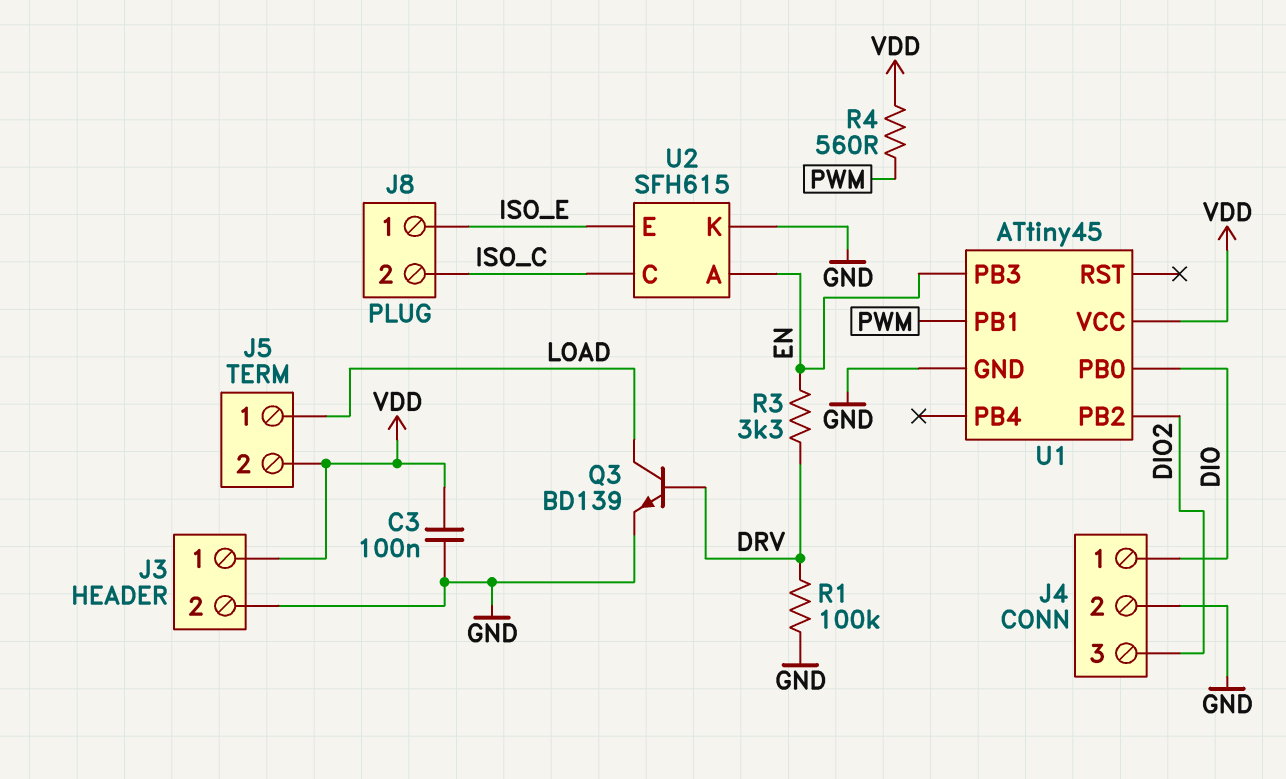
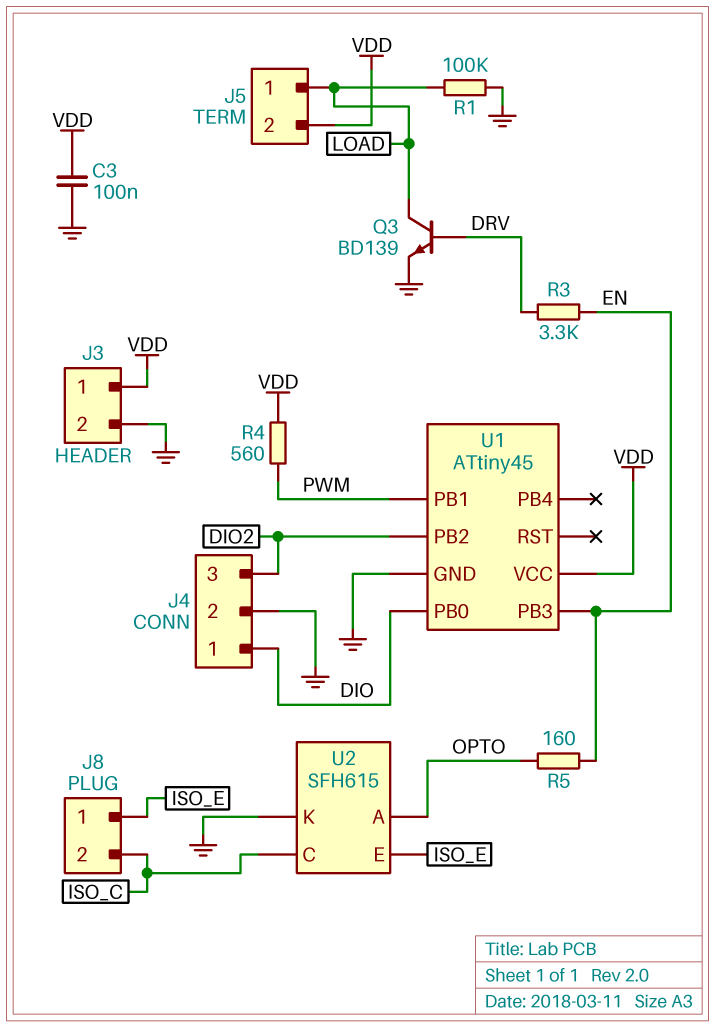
R1: 100k (DRV, GND) -> 100k (GND, LOAD)
R5: none -> 160 (EN, OPTO)
U2 pin A: EN -> OPTO

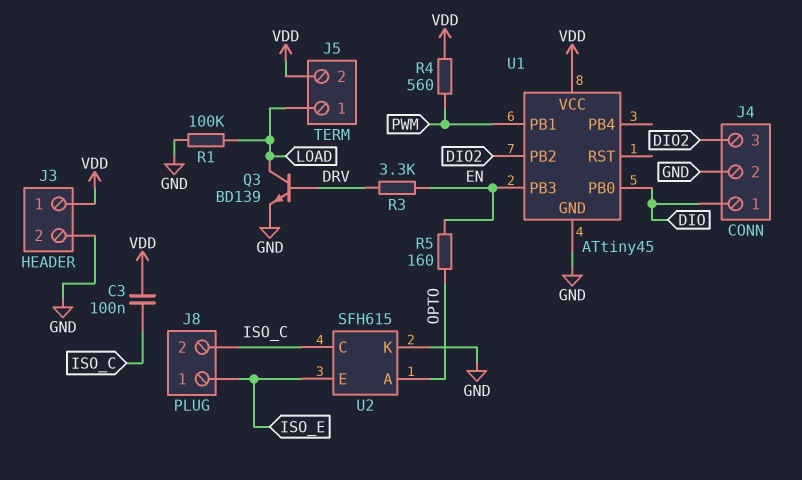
C3: 100nF (GND, VDD) -> 100nF (ISO_C, VDD)

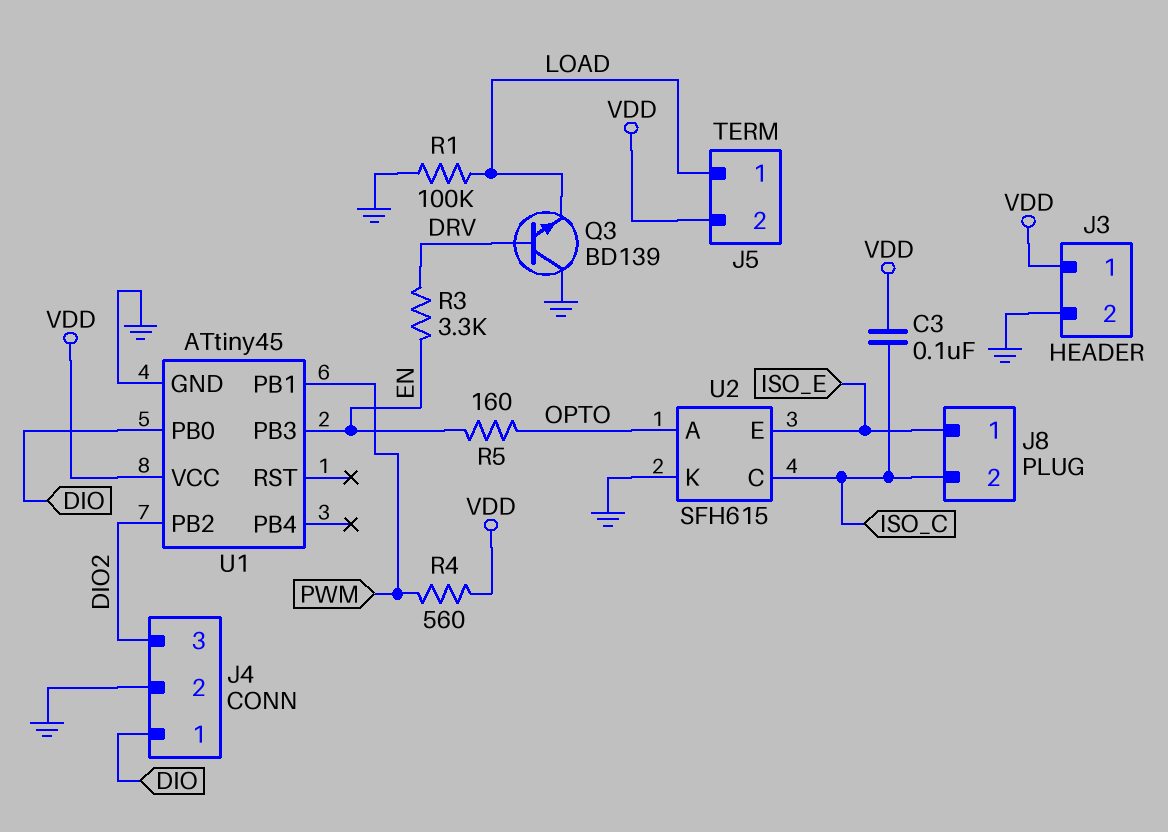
Q3: NPN BD139 (B DRV, C LOAD, E GND) -> NPN BD139 (B DRV, C GND, E LOAD)

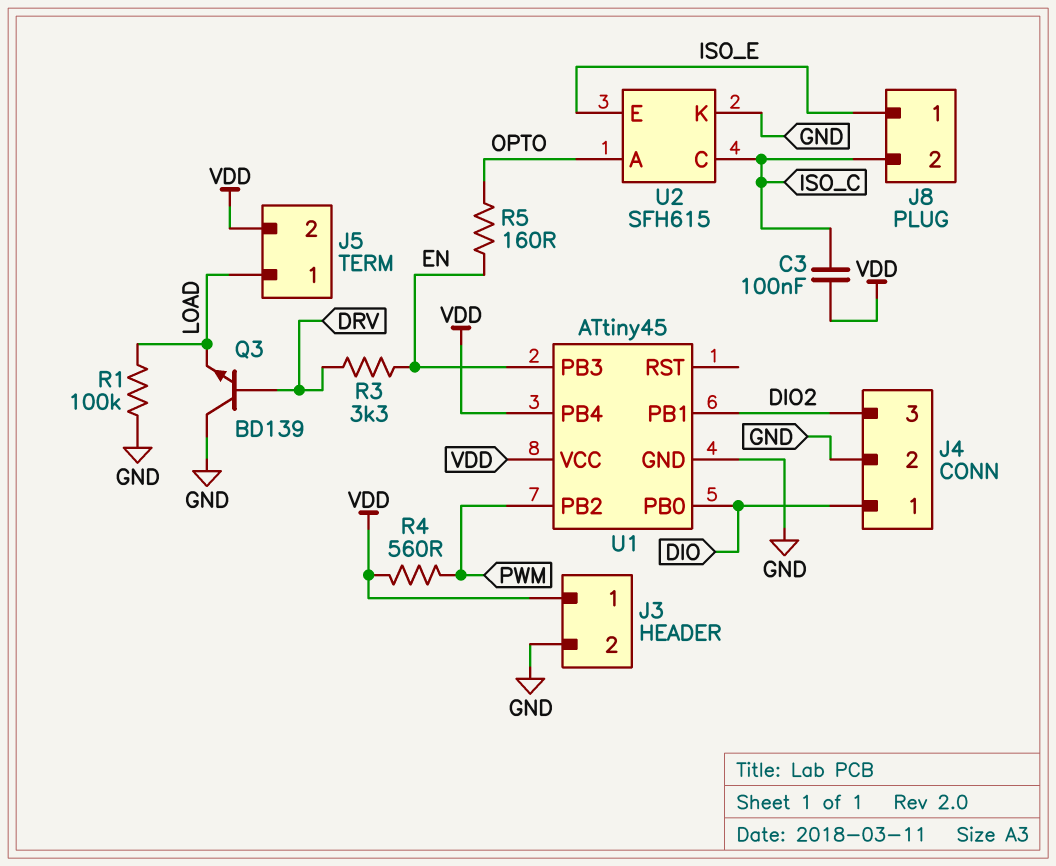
U1 pin PB1: PWM -> DIO2
U1 pin PB2: DIO2 -> PWM
U1 pin PB4: none -> VDD

